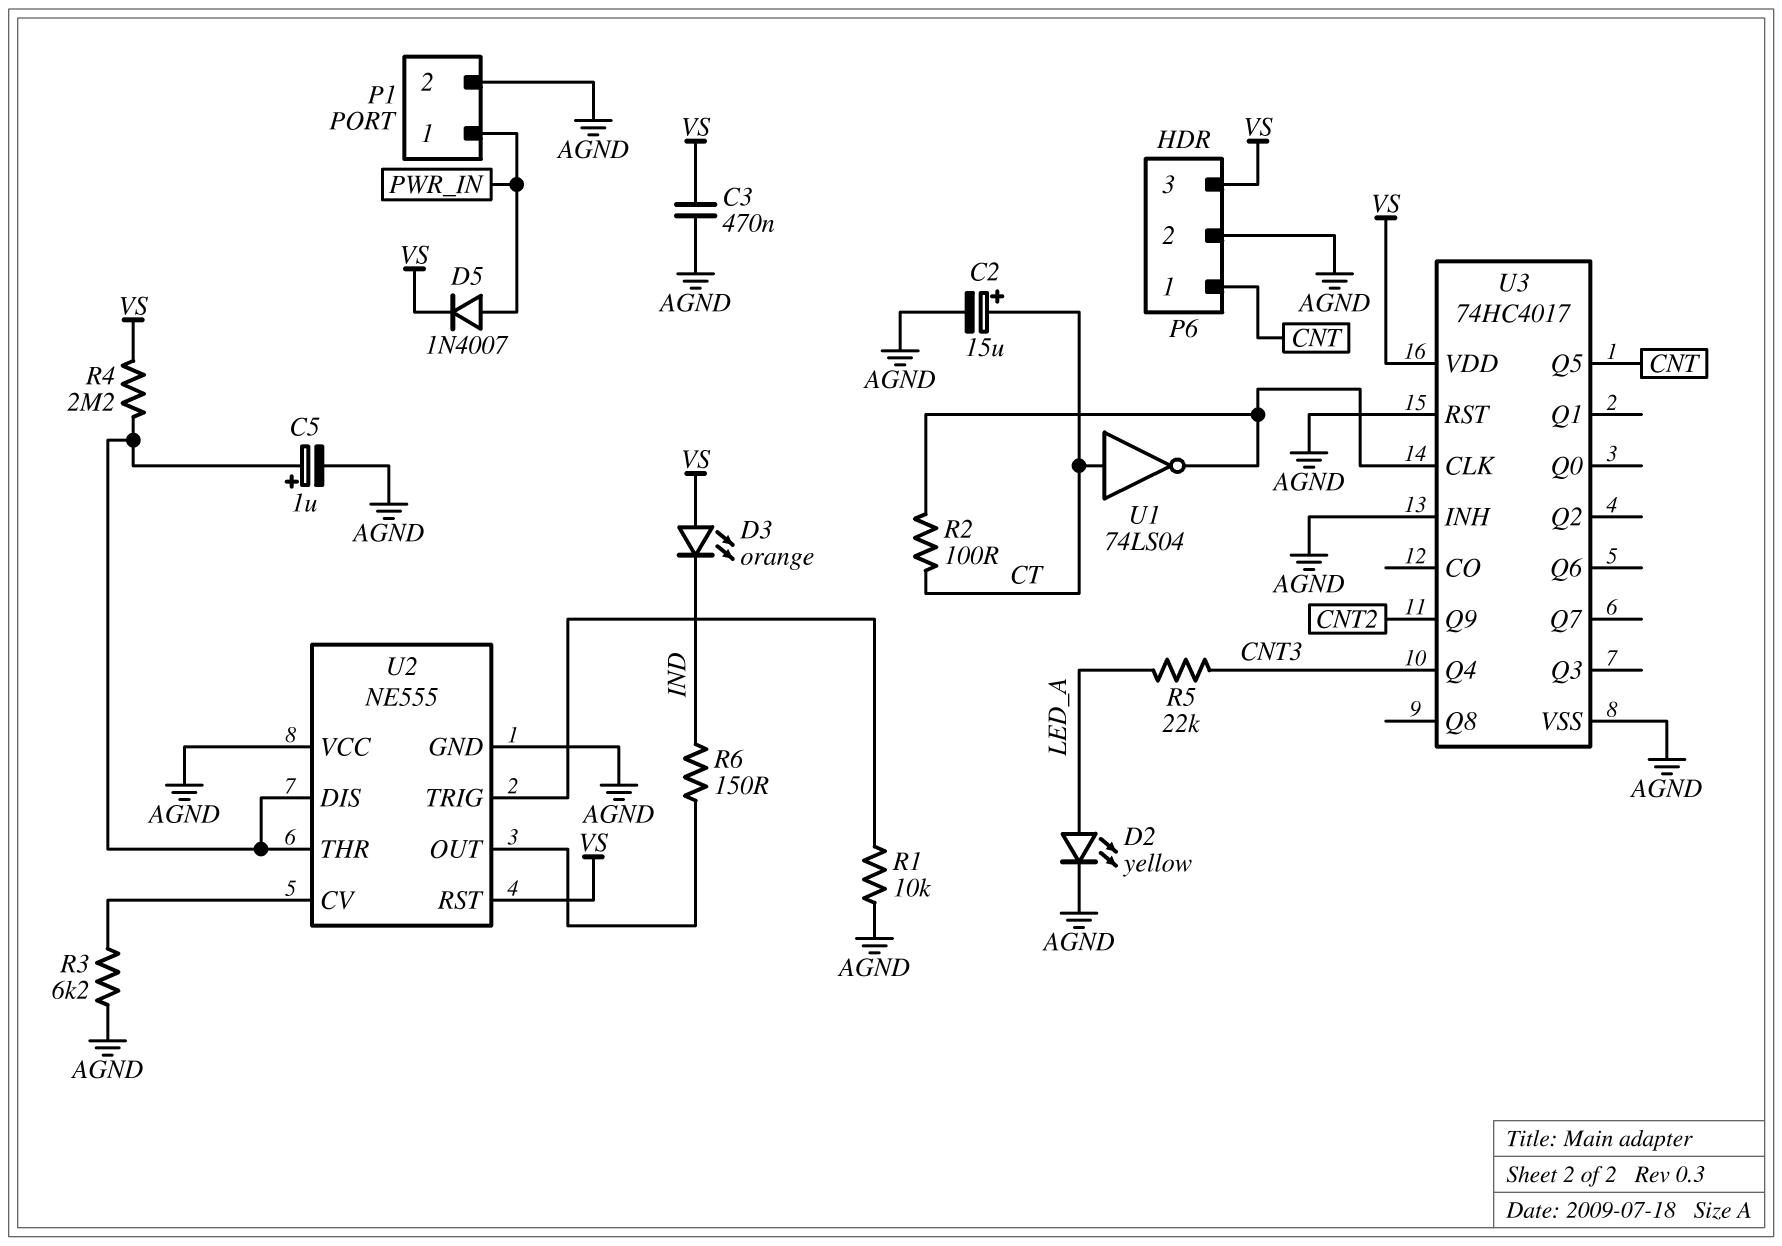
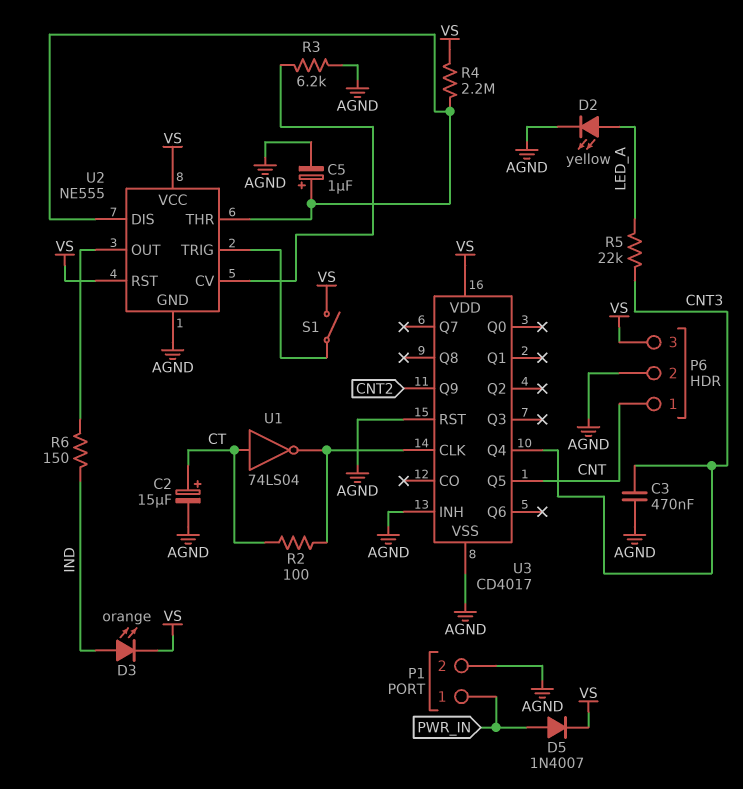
C3: 470nF (AGND, VS) -> 470nF (AGND, CNT3)
D3: LED orange (A VS, K IND) -> LED orange (A IND, K VS)
R1: 10k (AGND, U2/TRIG) -> none
S1: none -> switch (U2/TRIG, VS)
U2 pin VCC: AGND -> VS
U3: 74HC4017 -> CD4017

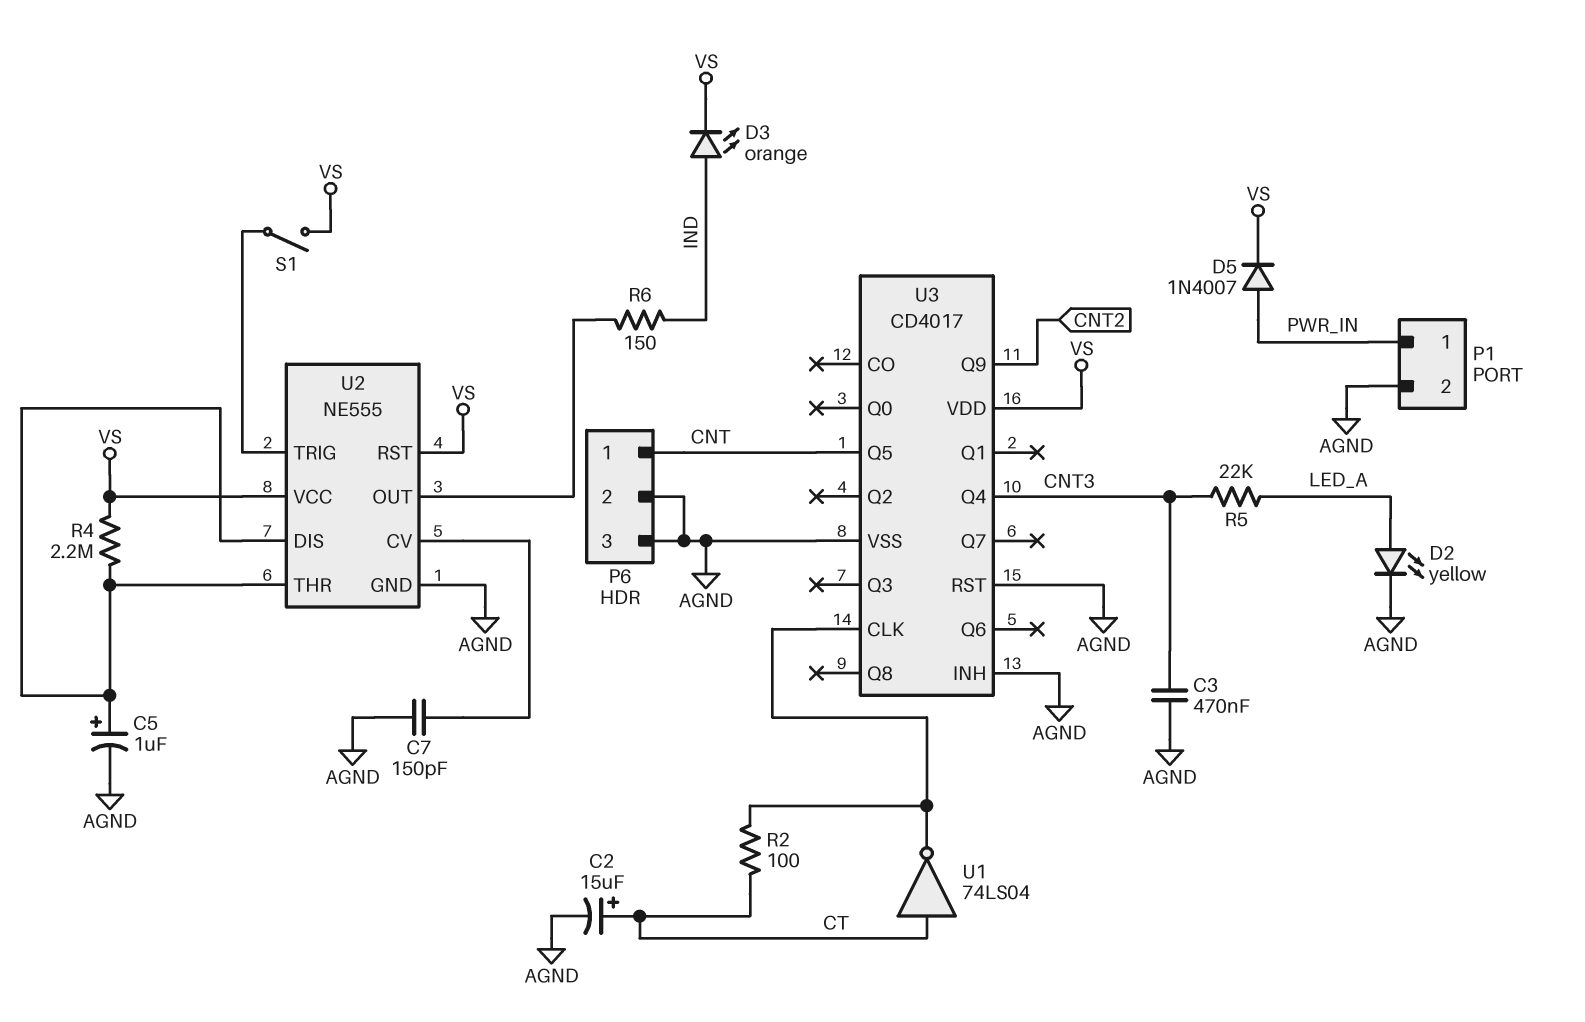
C7: none -> 150pF (AGND, U2/CV)
P6 pin 3: VS -> AGND
R3: 6.2k (AGND, U2/CV) -> none

